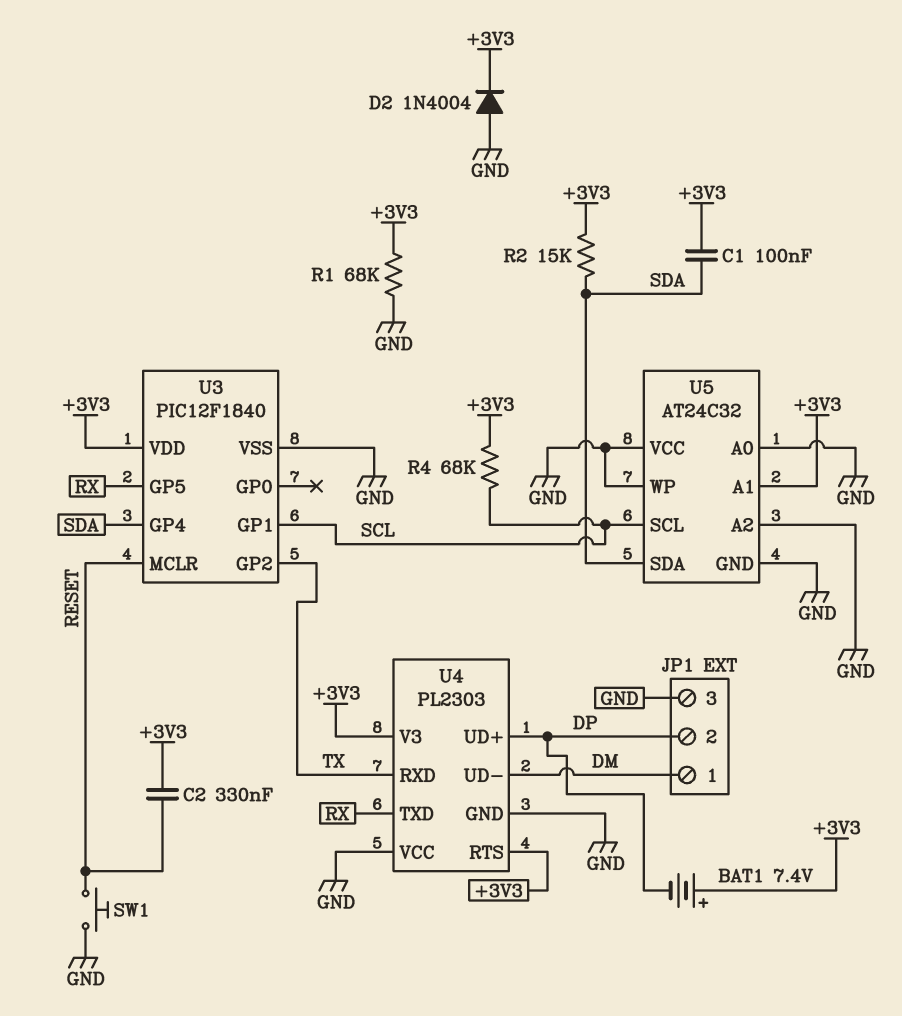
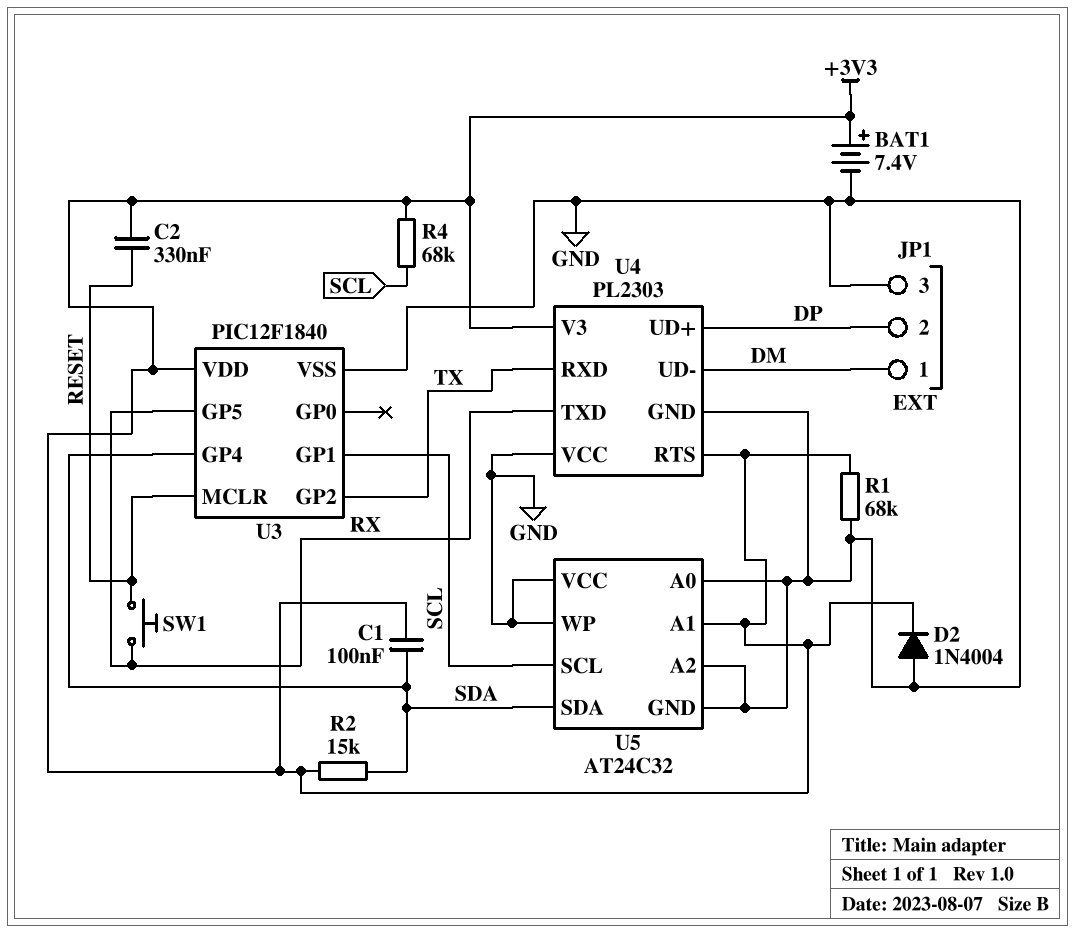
BAT1: 7.4V (plus +3V3, minus DP) -> 7.4V (plus +3V3, minus GND)
SW1: button (GND, RESET) -> button (RESET, RX)

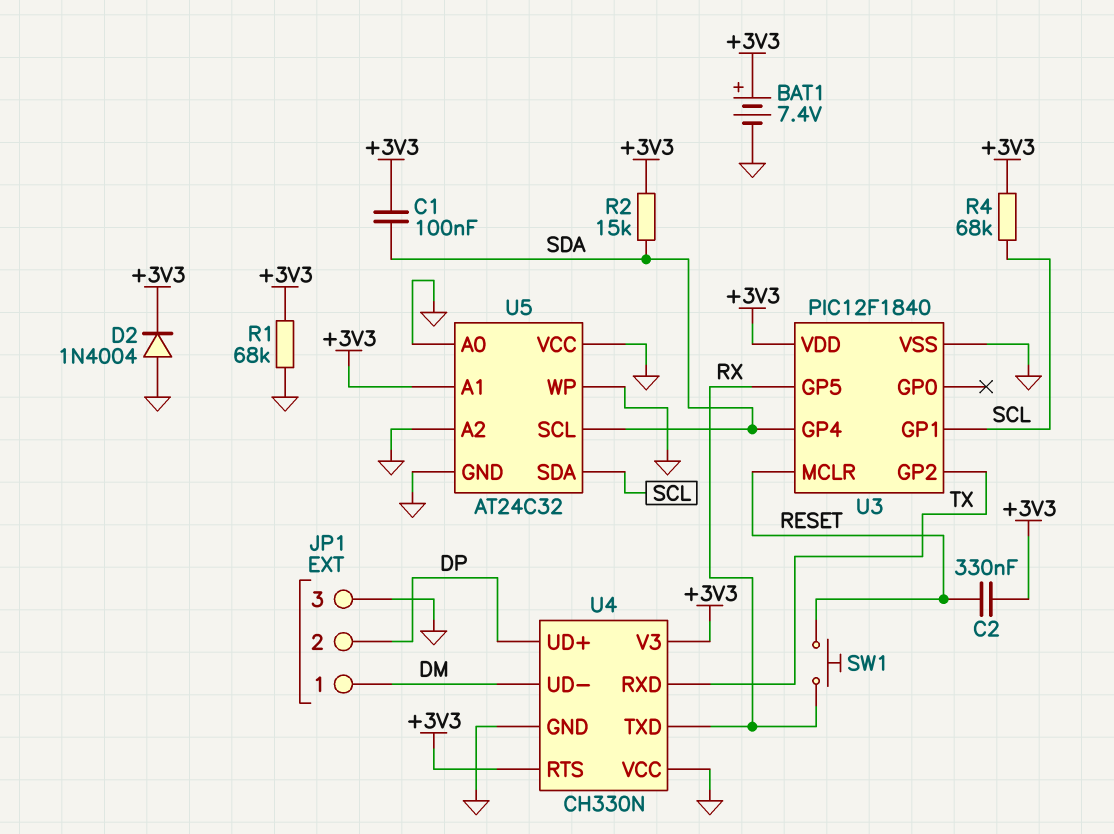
U4: PL2303 -> CH330N
U5 pin SCL: SCL -> SDA
U5 pin SDA: SDA -> SCL

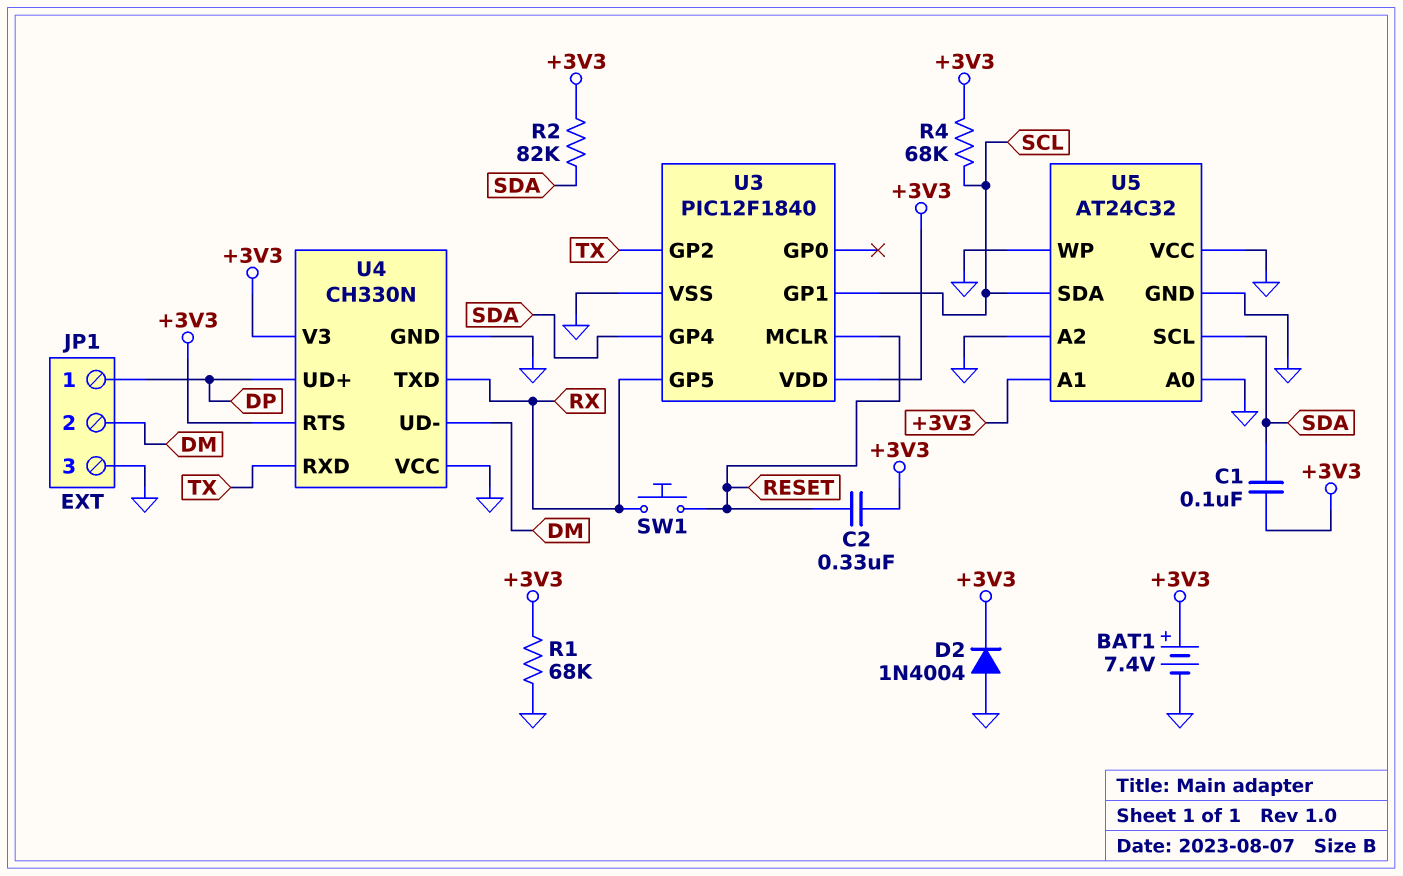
JP1 pin 1: DM -> DP
JP1 pin 2: DP -> DM
R2: 15k (+3V3, SDA) -> 82k (+3V3, SDA)

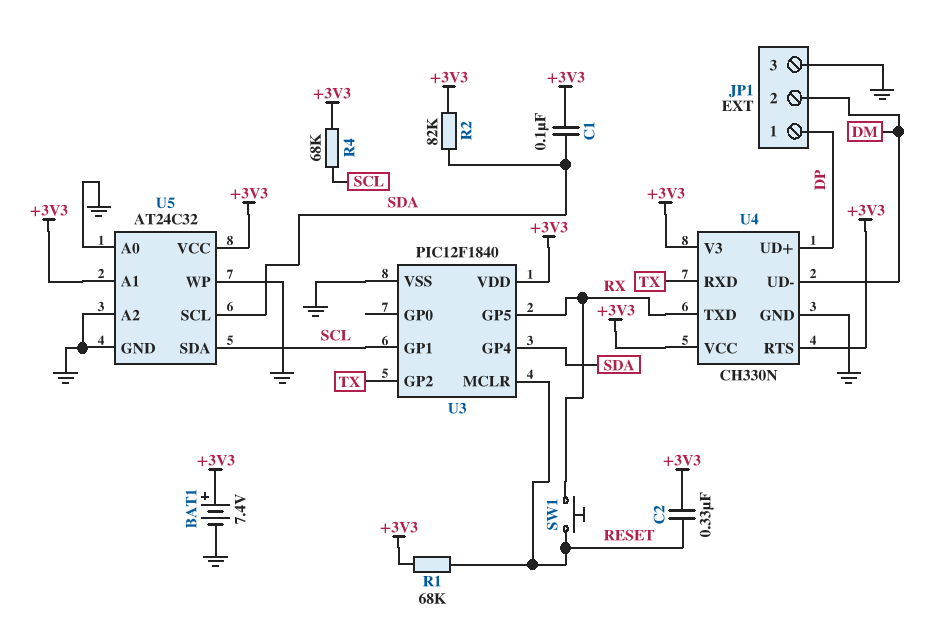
D2: diode 1N4004 (A GND, K +3V3) -> none
R1: 68k (+3V3, GND) -> 68k (+3V3, RESET)
U4 pin VCC: GND -> +3V3
U5 pin VCC: GND -> +3V3

